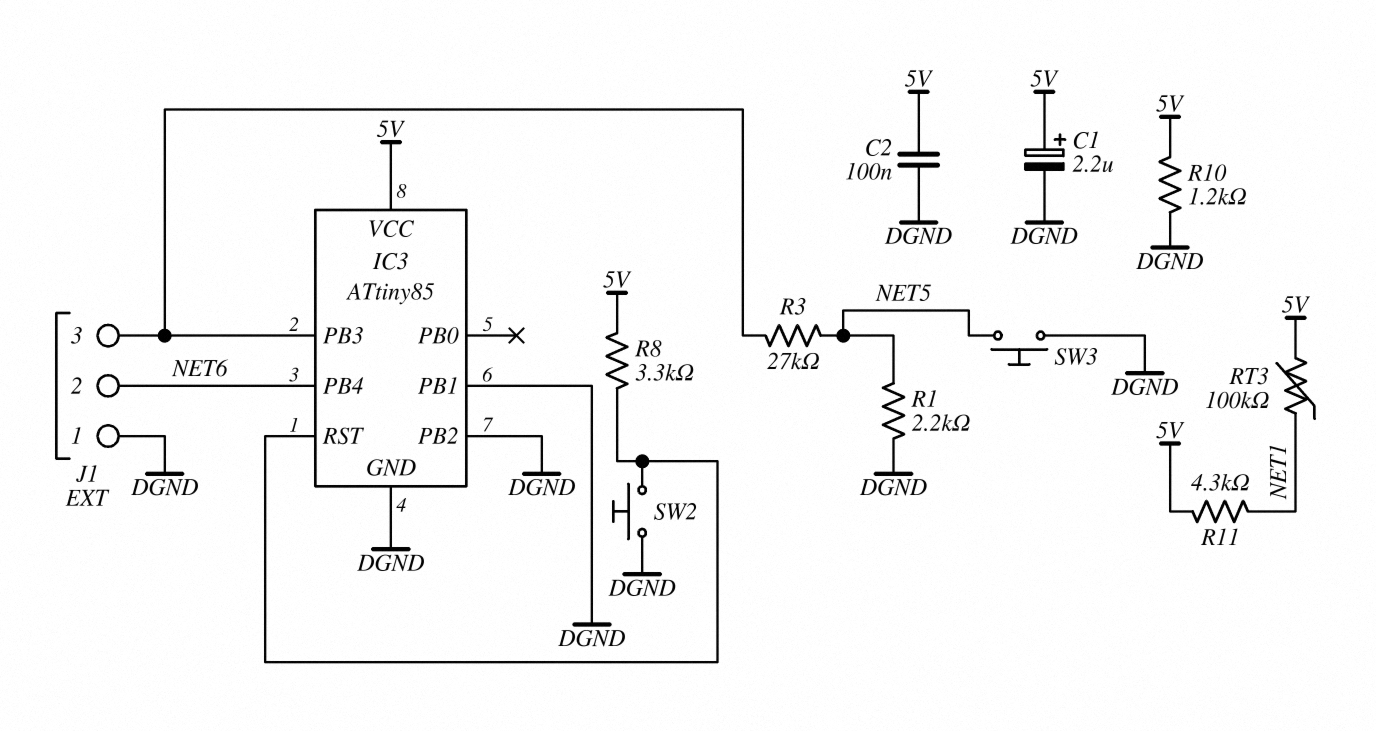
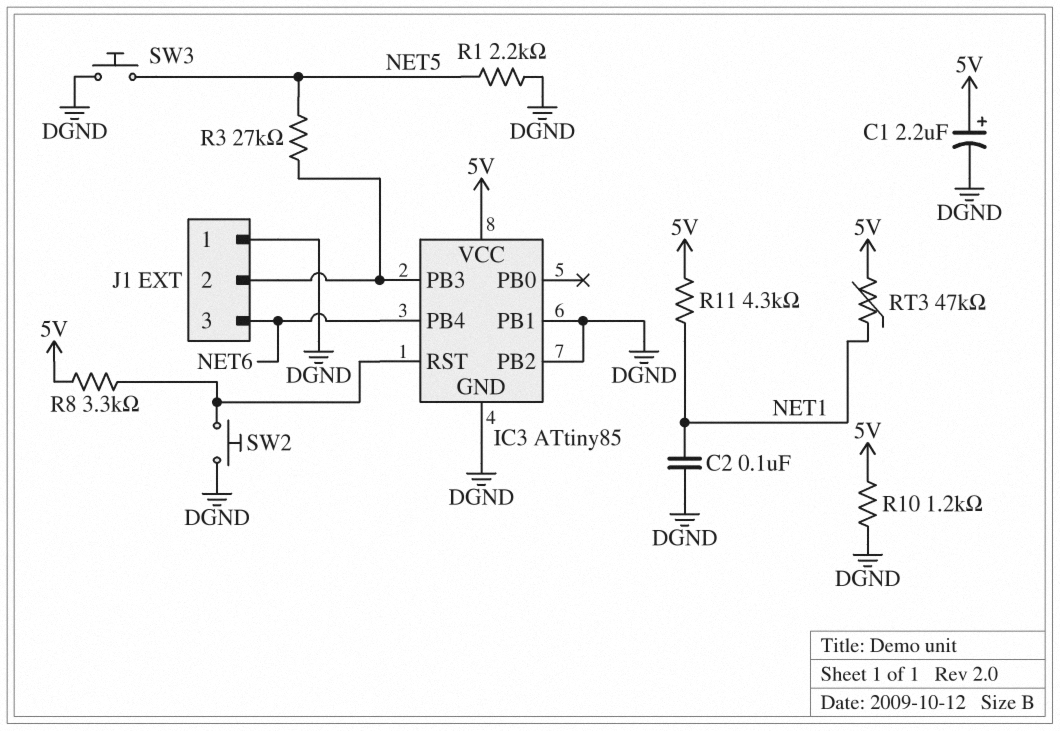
C2: 100nF (5V, DGND) -> 100nF (DGND, NET1)
J1 pin 2: NET6 -> IC3/PB3
J1 pin 3: IC3/PB3 -> NET6
RT3: 100k (5V, NET1) -> 47k (5V, NET1)

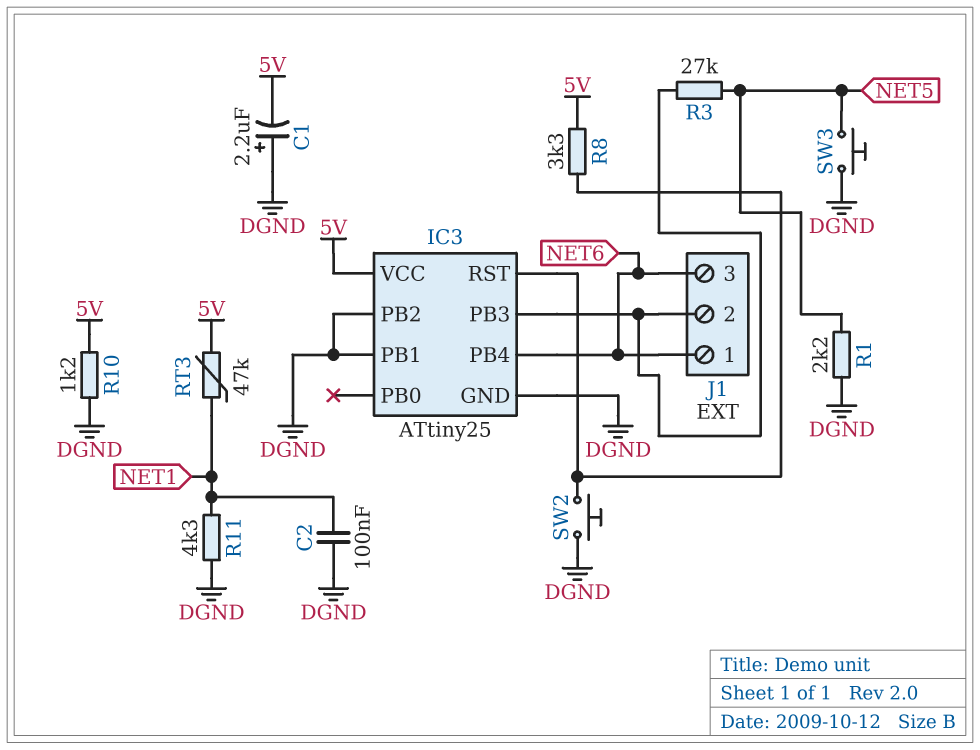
C1: 2.2uF (plus 5V, minus DGND) -> 2.2uF (plus DGND, minus 5V)
IC3: ATtiny85 -> ATtiny25
J1 pin 1: DGND -> NET6
R11: 4.3k (5V, NET1) -> 4.3k (DGND, NET1)

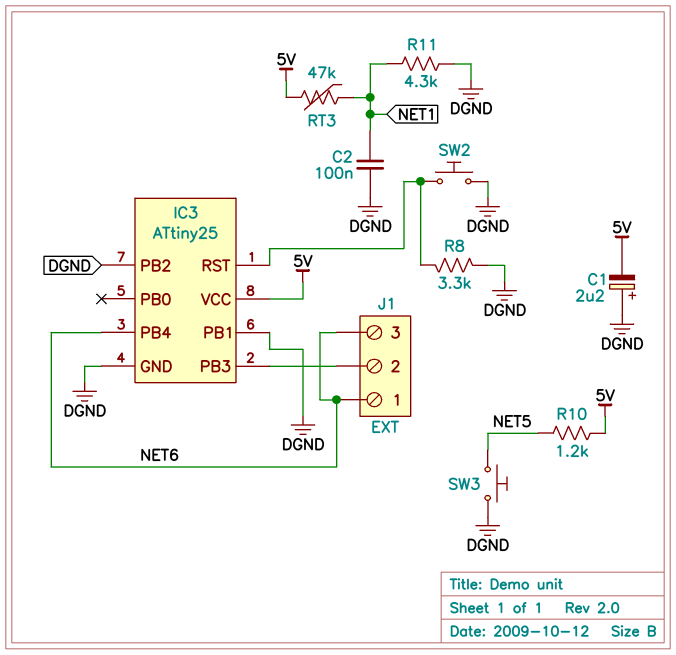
R1: 2.2k (DGND, NET5) -> none
R3: 27k (IC3/PB3, NET5) -> none
R8: 3.3k (5V, IC3/RST) -> 3.3k (DGND, IC3/RST)
R10: 1.2k (5V, DGND) -> 1.2k (5V, NET5)

